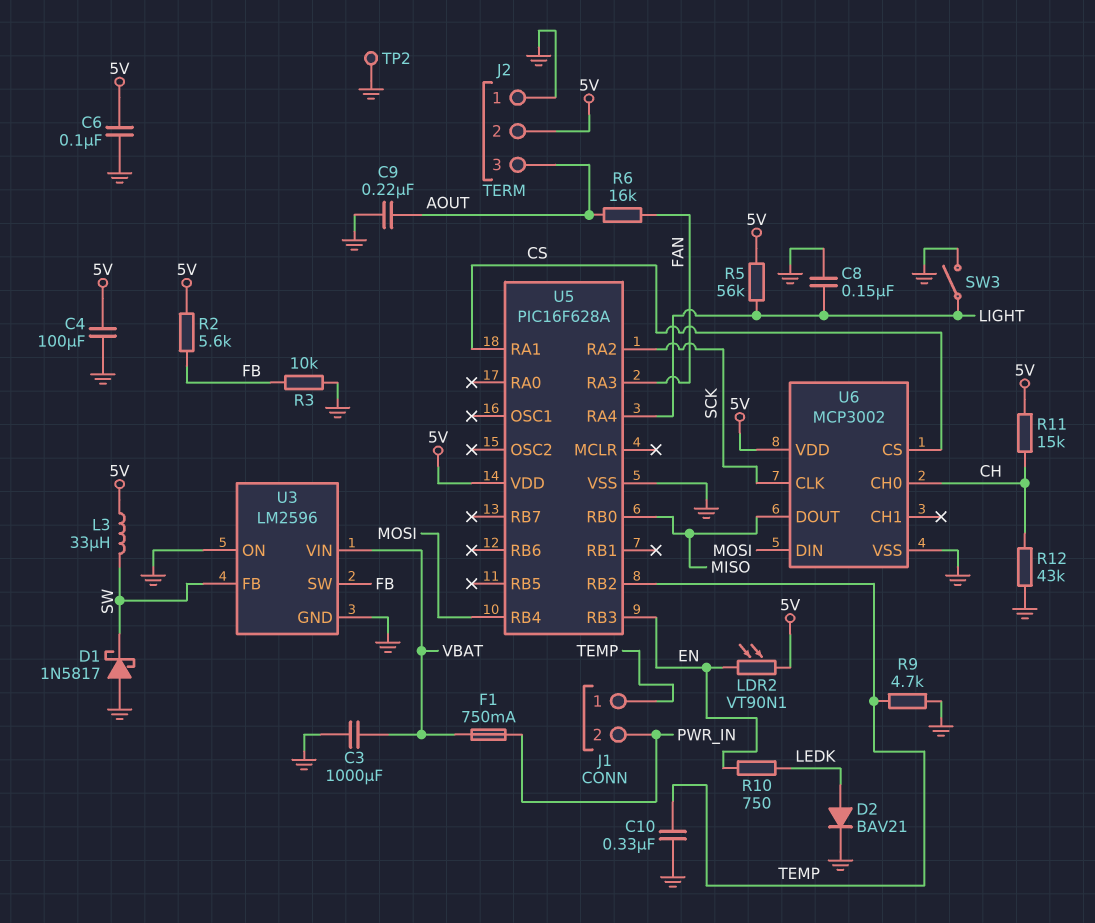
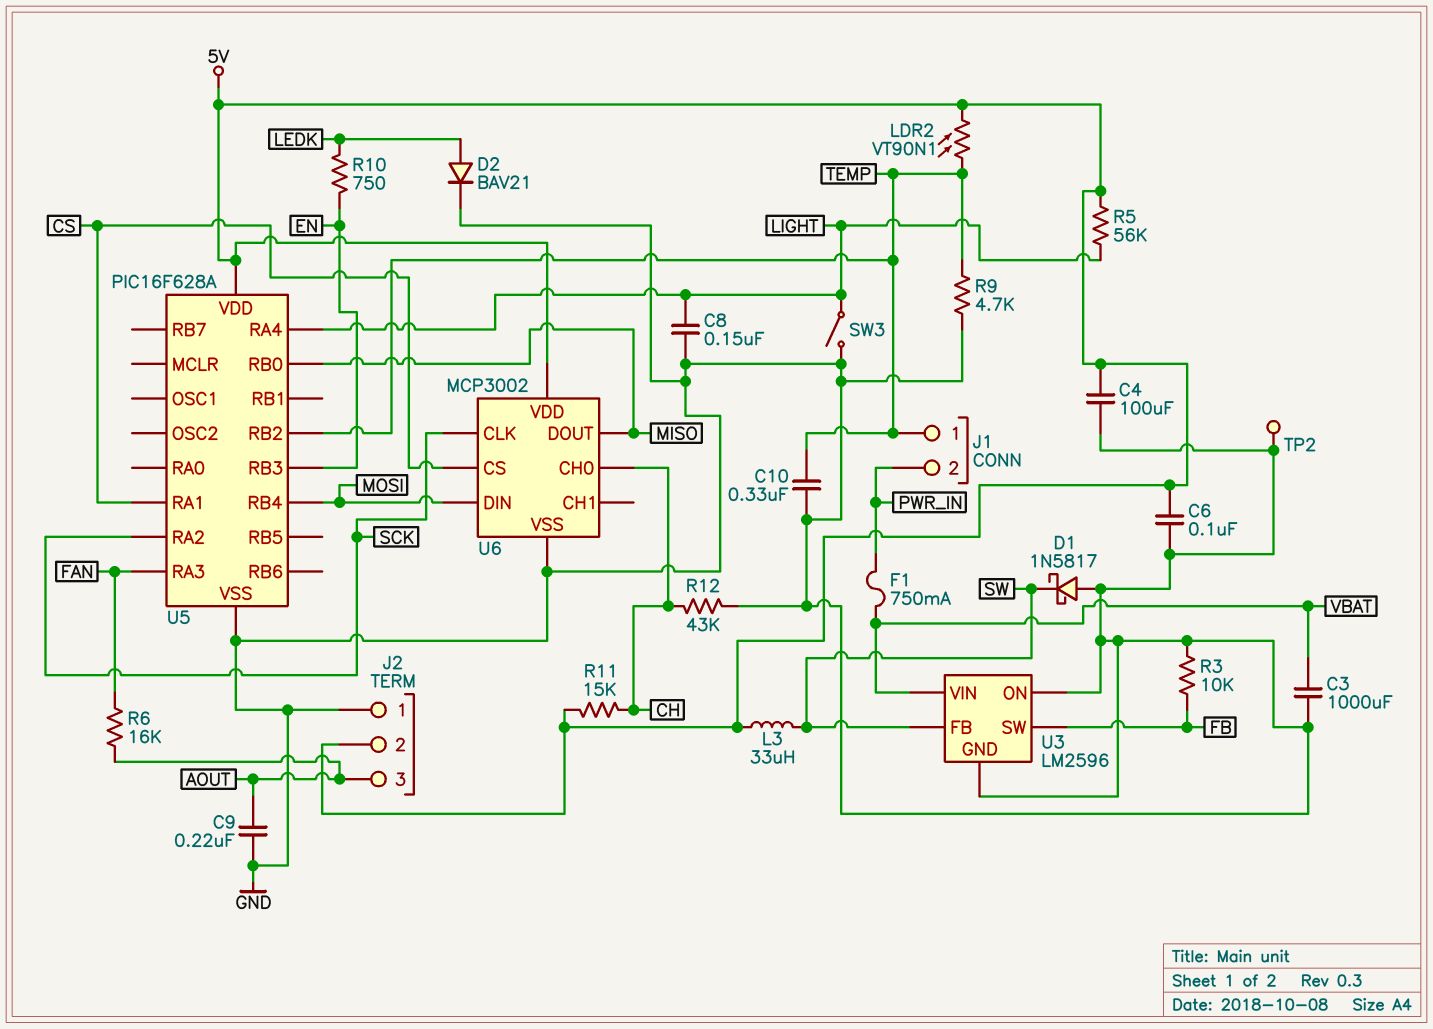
LDR2: VT90N1 (5V, EN) -> VT90N1 (5V, TEMP)
R2: 5.6k (5V, FB) -> none

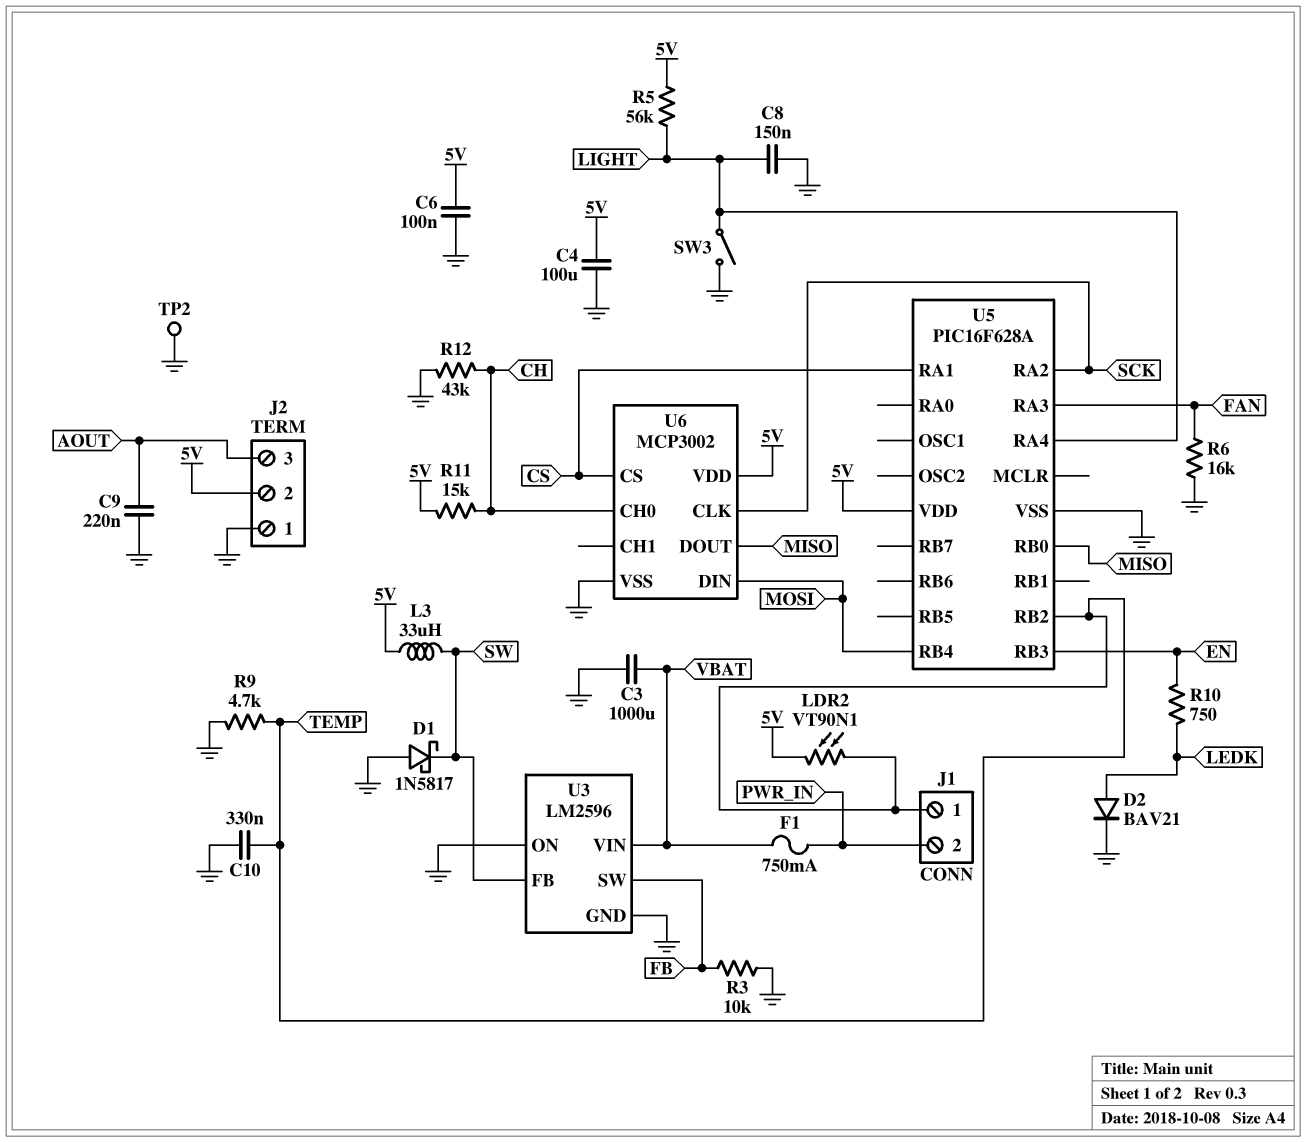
R6: 16k (AOUT, FAN) -> 16k (FAN, GND)

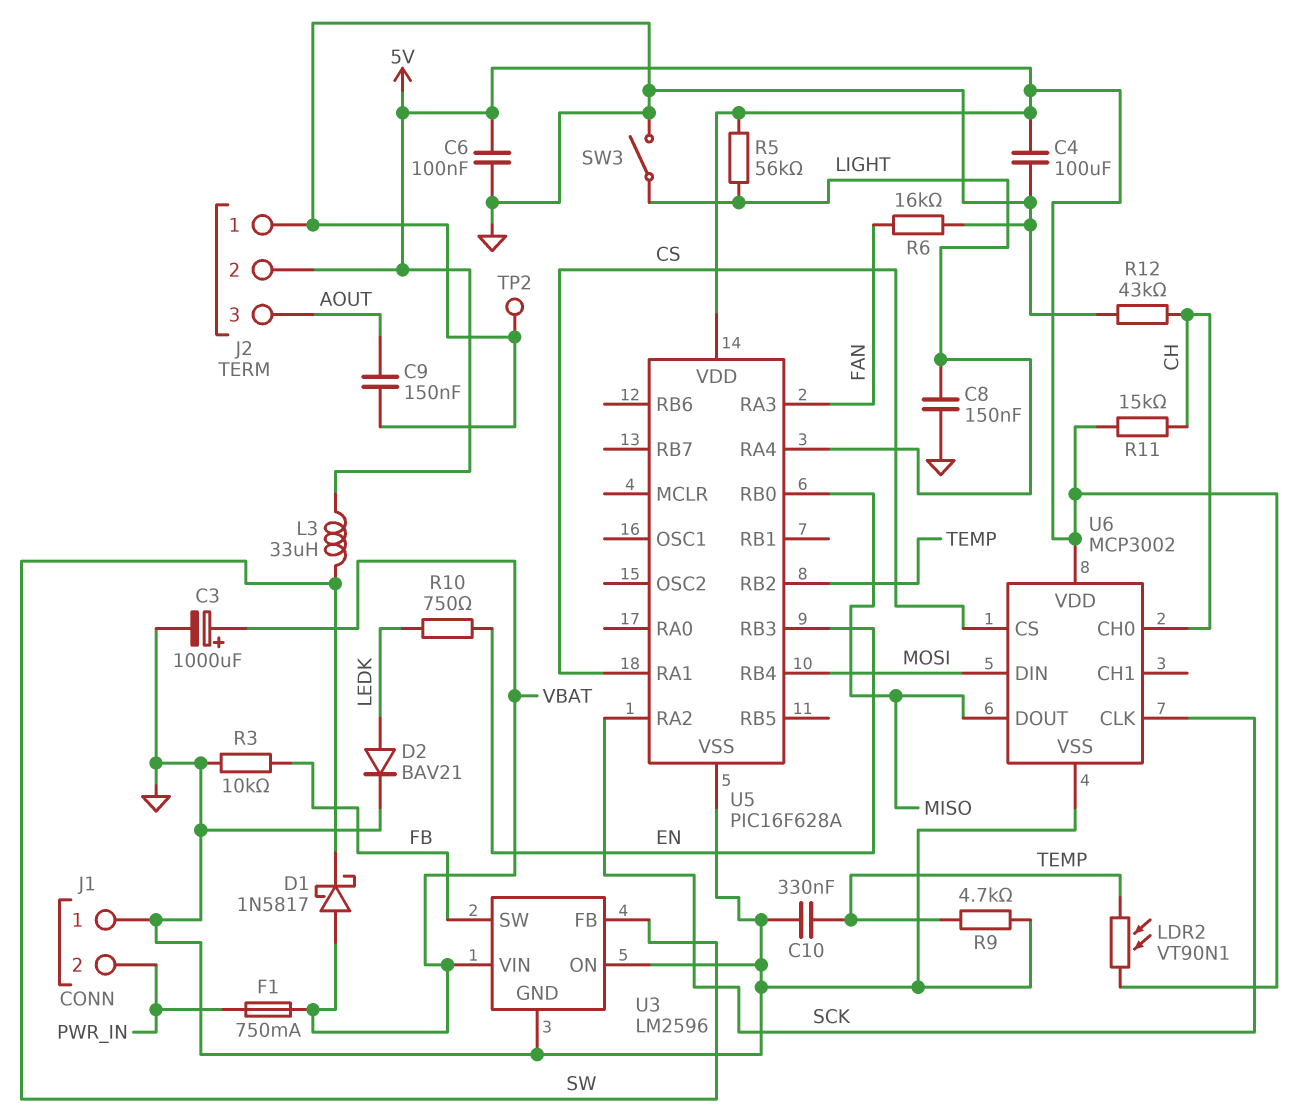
C3: 1000uF (GND, VBAT) -> 1000uF (plus VBAT, minus GND)
C9: 220nF (AOUT, GND) -> 150nF (AOUT, GND)
D1: schottky 1N5817 (A GND, K SW) -> schottky 1N5817 (A VBAT, K SW)
J1 pin 1: TEMP -> GND

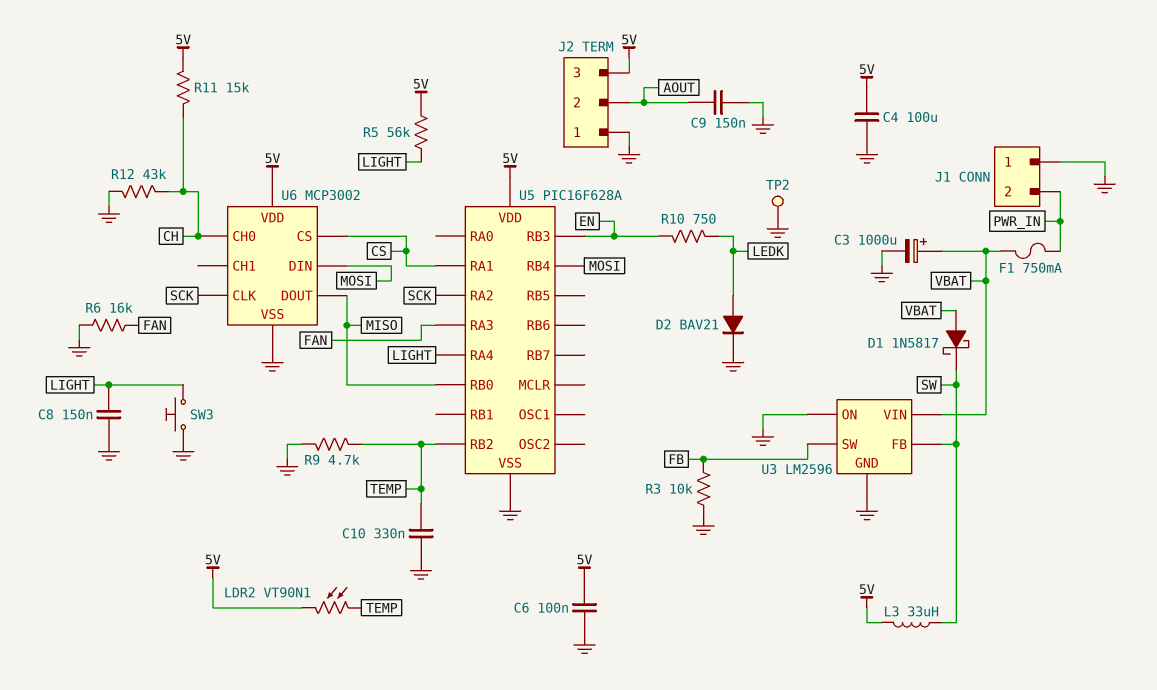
J2 pin 2: 5V -> AOUT
J2 pin 3: AOUT -> 5V
SW3: switch (GND, LIGHT) -> button (GND, LIGHT)

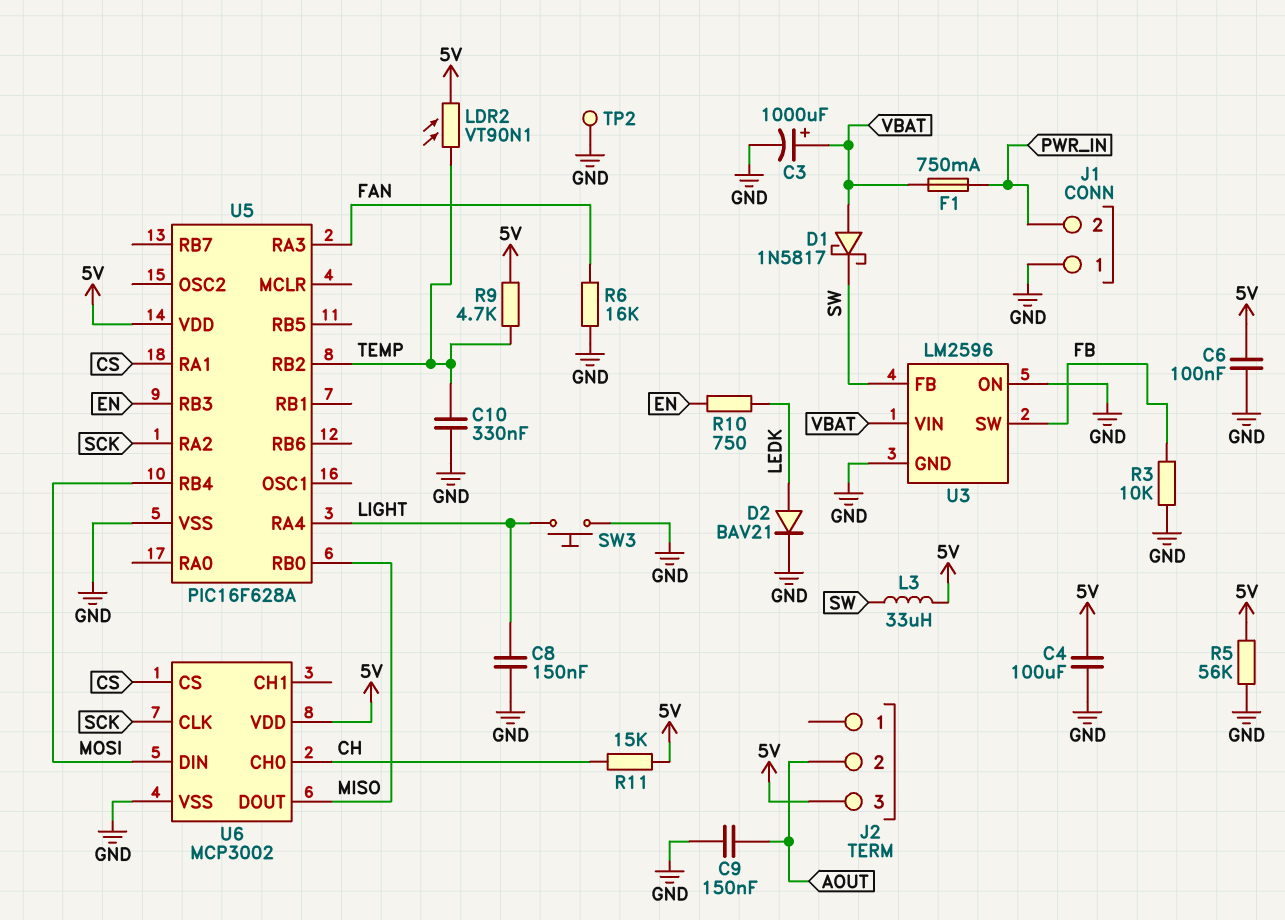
J2 pin 1: GND -> none
R5: 56k (5V, LIGHT) -> 56k (5V, GND)
R9: 4.7k (GND, TEMP) -> 4.7k (5V, TEMP)
R12: 43k (CH, GND) -> none

